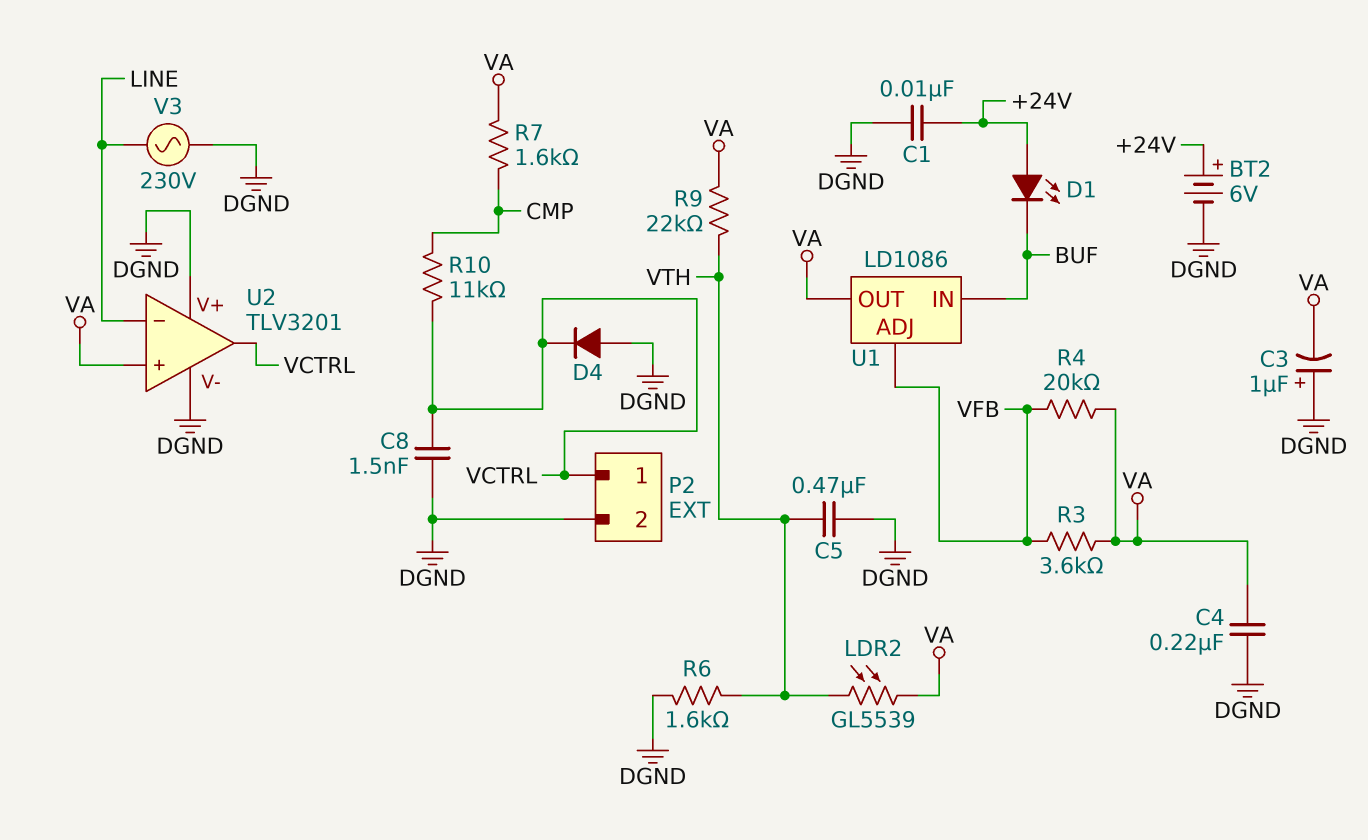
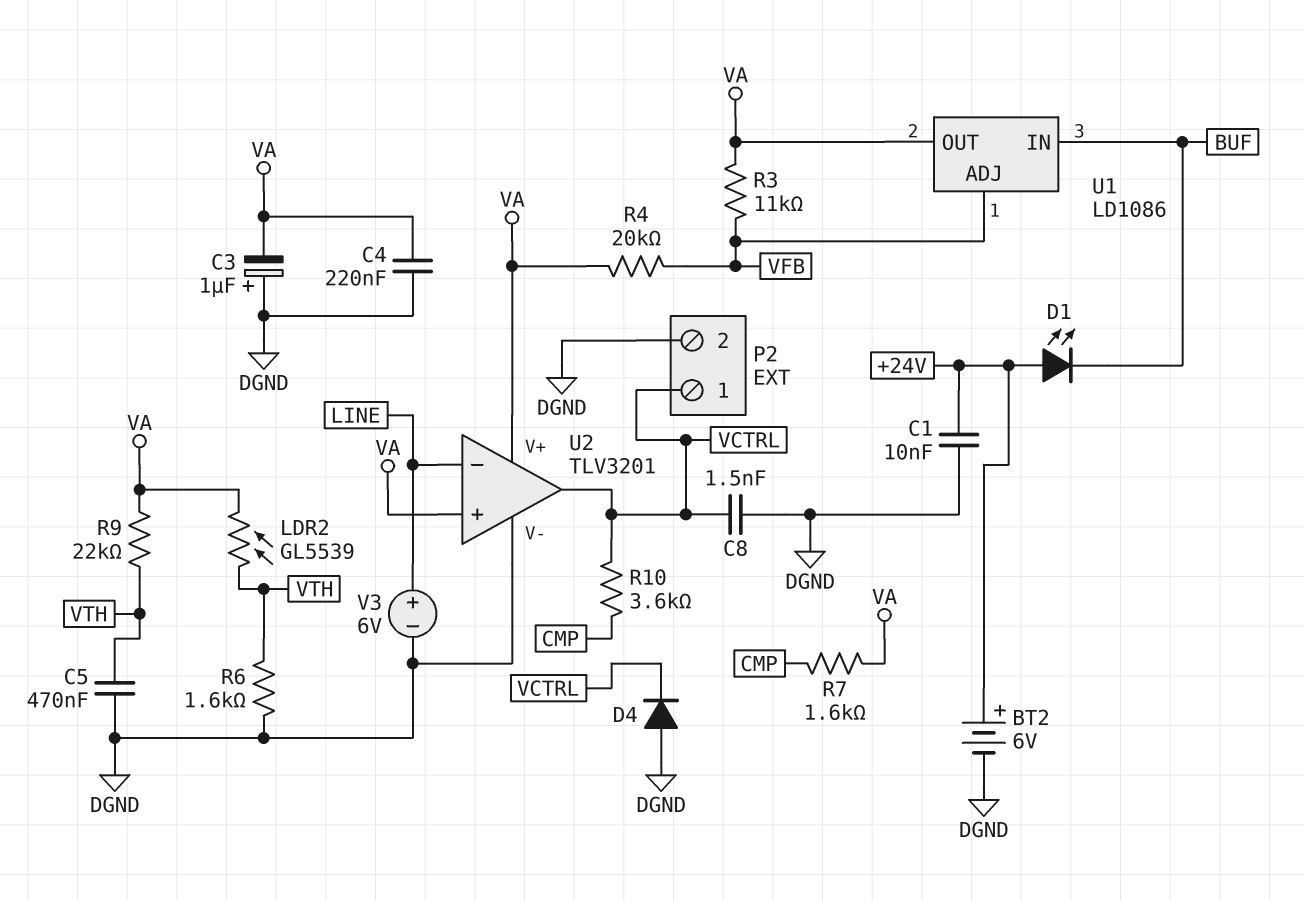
R3: 3.6k (VA, VFB) -> 11k (VA, VFB)
R10: 11k (CMP, VCTRL) -> 3.6k (CMP, VCTRL)
U2 pin V+: DGND -> VA
V3: AC 230V (DGND, LINE) -> 6V (plus LINE, minus DGND)

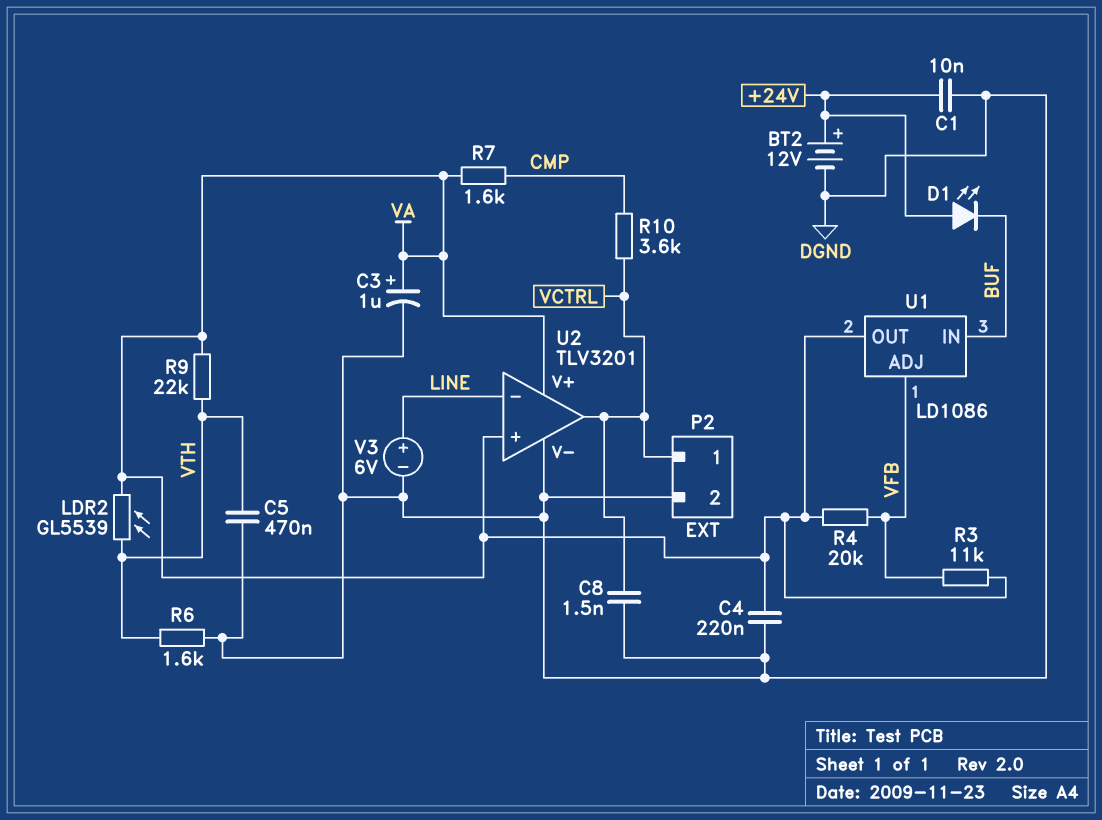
BT2: 6V (plus +24V, minus DGND) -> 12V (plus +24V, minus DGND)
C3: 1uF (plus DGND, minus VA) -> 1uF (plus VA, minus DGND)
D4: diode (A DGND, K VCTRL) -> none

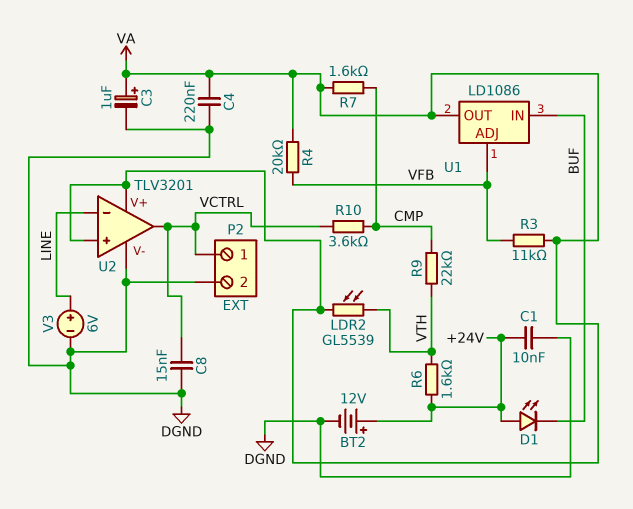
C5: 470nF (DGND, VTH) -> none
C8: 1.5nF (DGND, VCTRL) -> 15nF (DGND, VCTRL)
R6: 1.6k (DGND, VTH) -> 1.6k (+24V, VTH)
R9: 22k (VA, VTH) -> 22k (CMP, VTH)

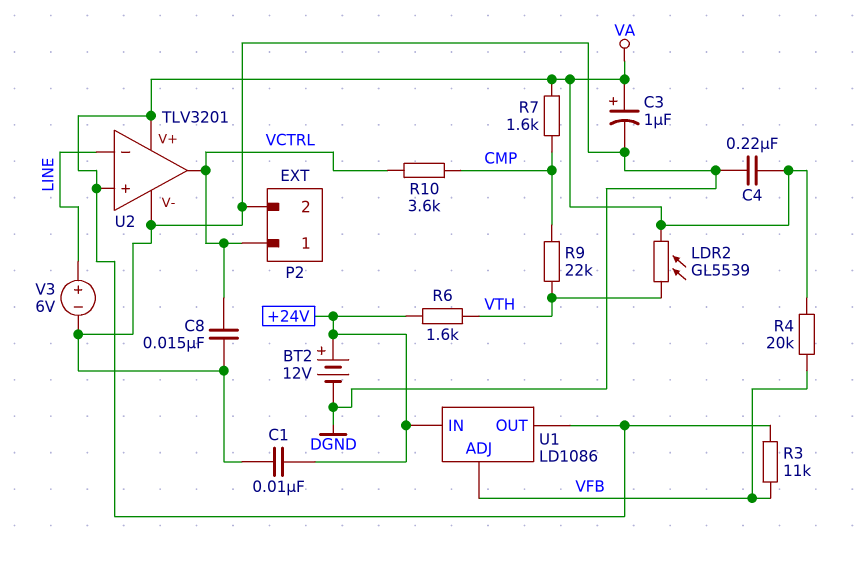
D1: LED (A +24V, K BUF) -> none
U1 pin IN: BUF -> +24V

